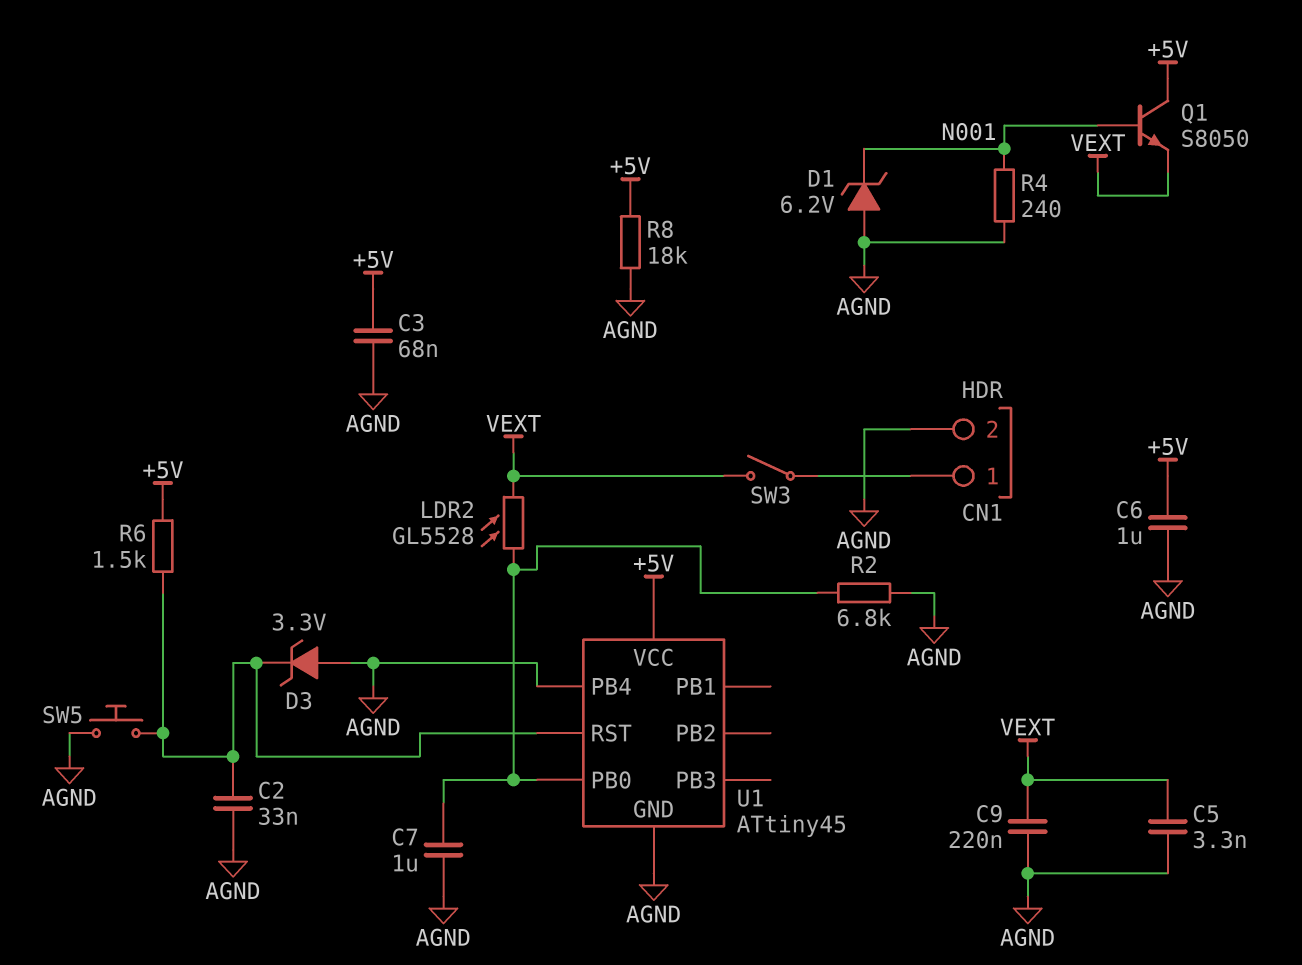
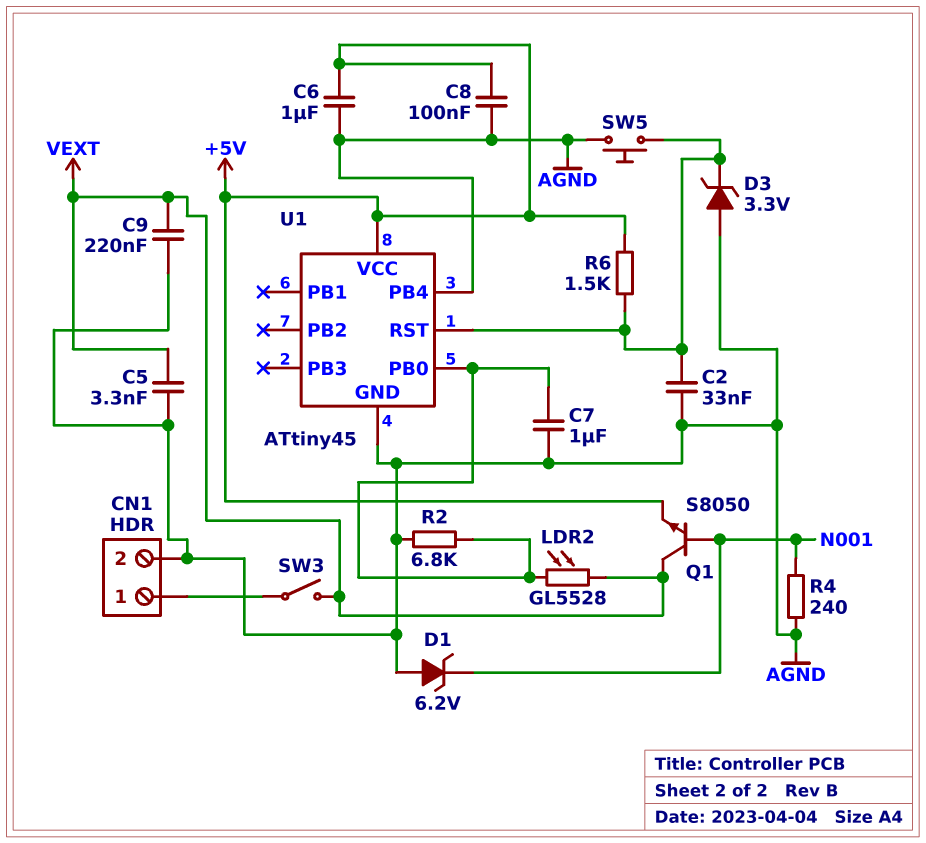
C3: 68nF (+5V, AGND) -> none
C8: none -> 100nF (+5V, AGND)
Q1: NPN S8050 (B N001, C +5V, E VEXT) -> NPN S8050 (B N001, C VEXT, E +5V)
R8: 18k (+5V, AGND) -> none

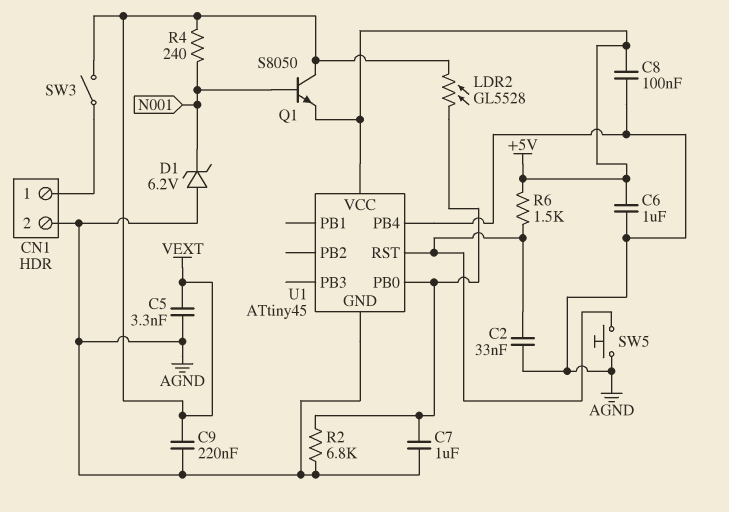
D3: zener 3.3V (A AGND, K U1/RST) -> none
R4: 240 (AGND, N001) -> 240 (N001, VEXT)

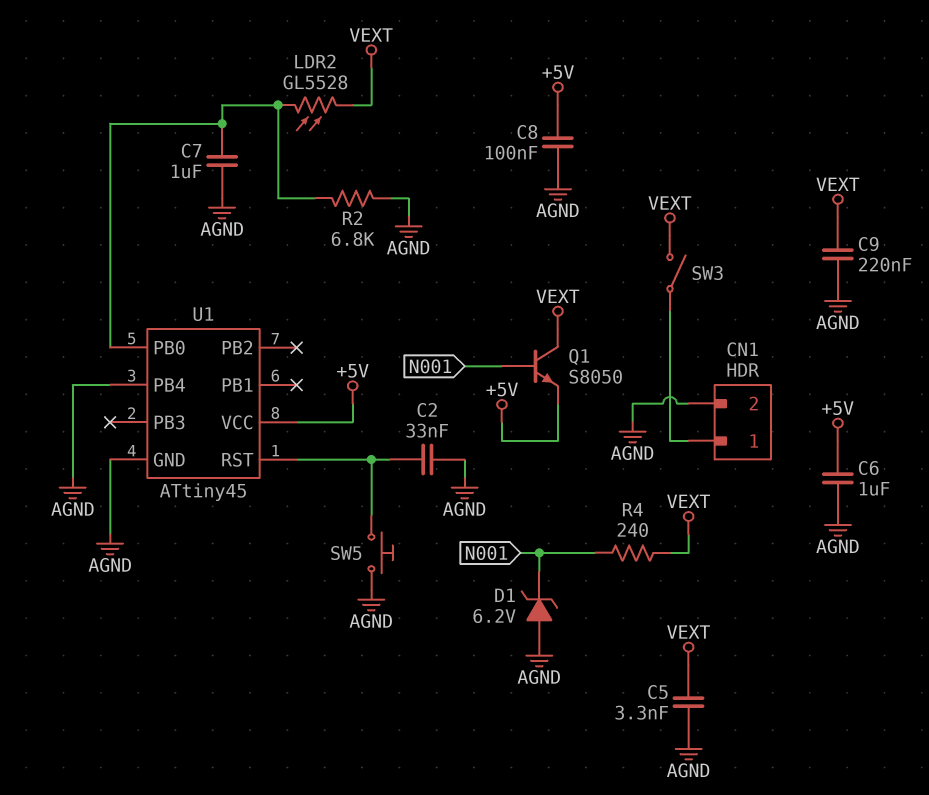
R6: 1.5k (+5V, U1/RST) -> none

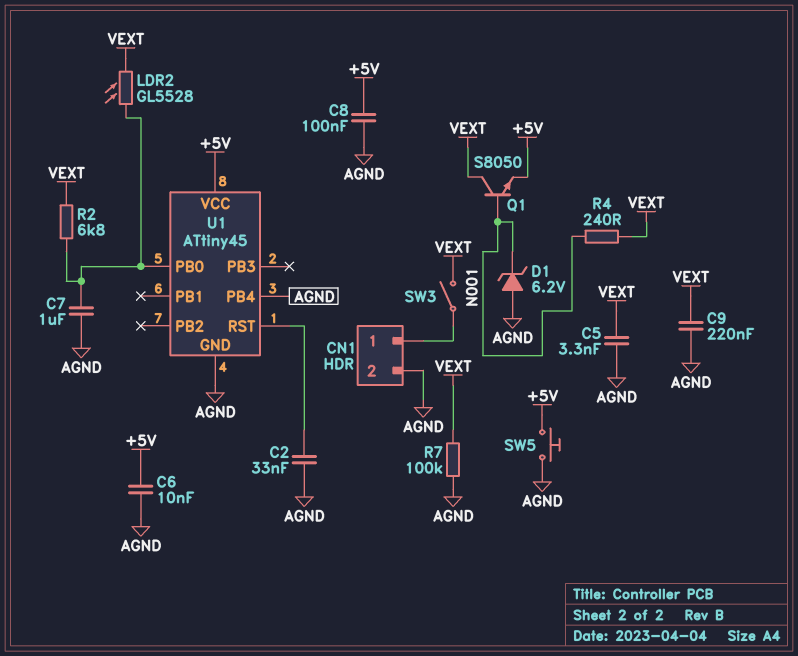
C6: 1uF (+5V, AGND) -> 10nF (+5V, AGND)
R2: 6.8k (AGND, U1/PB0) -> 6.8k (U1/PB0, VEXT)
R7: none -> 100k (AGND, VEXT)
SW5: button (AGND, U1/RST) -> button (+5V, AGND)

